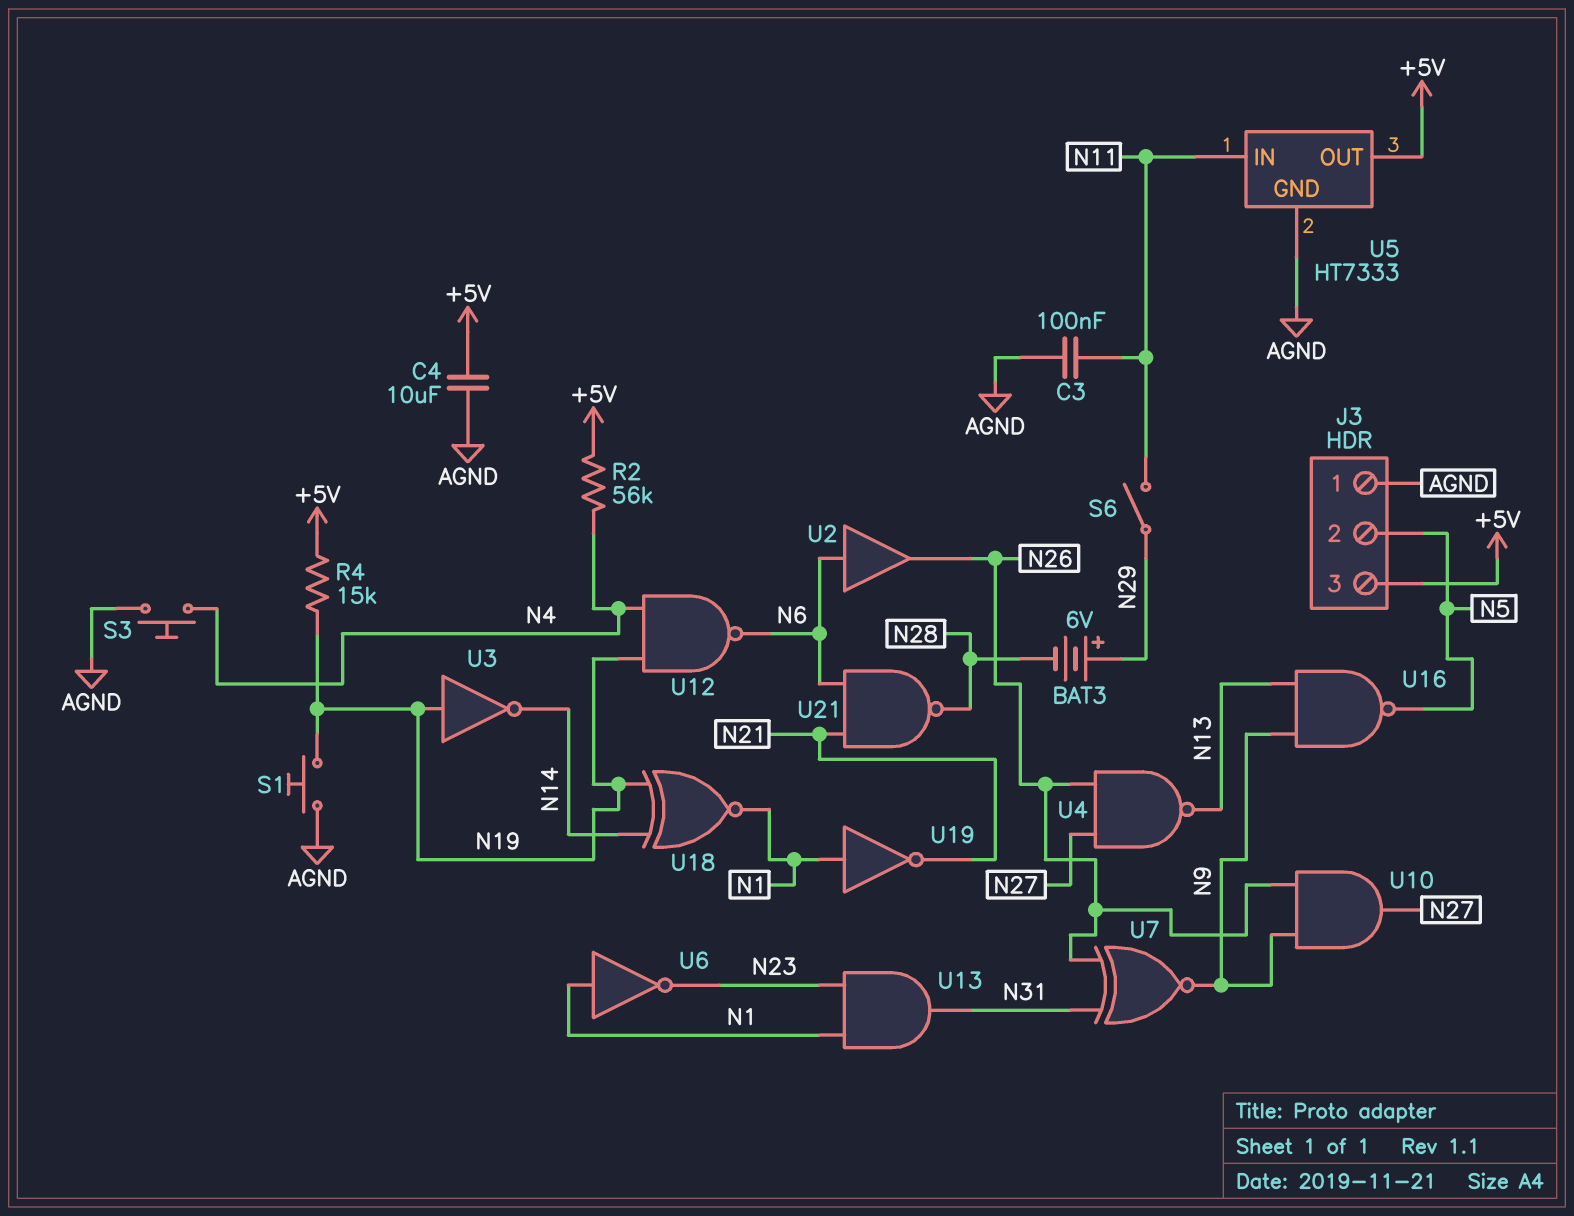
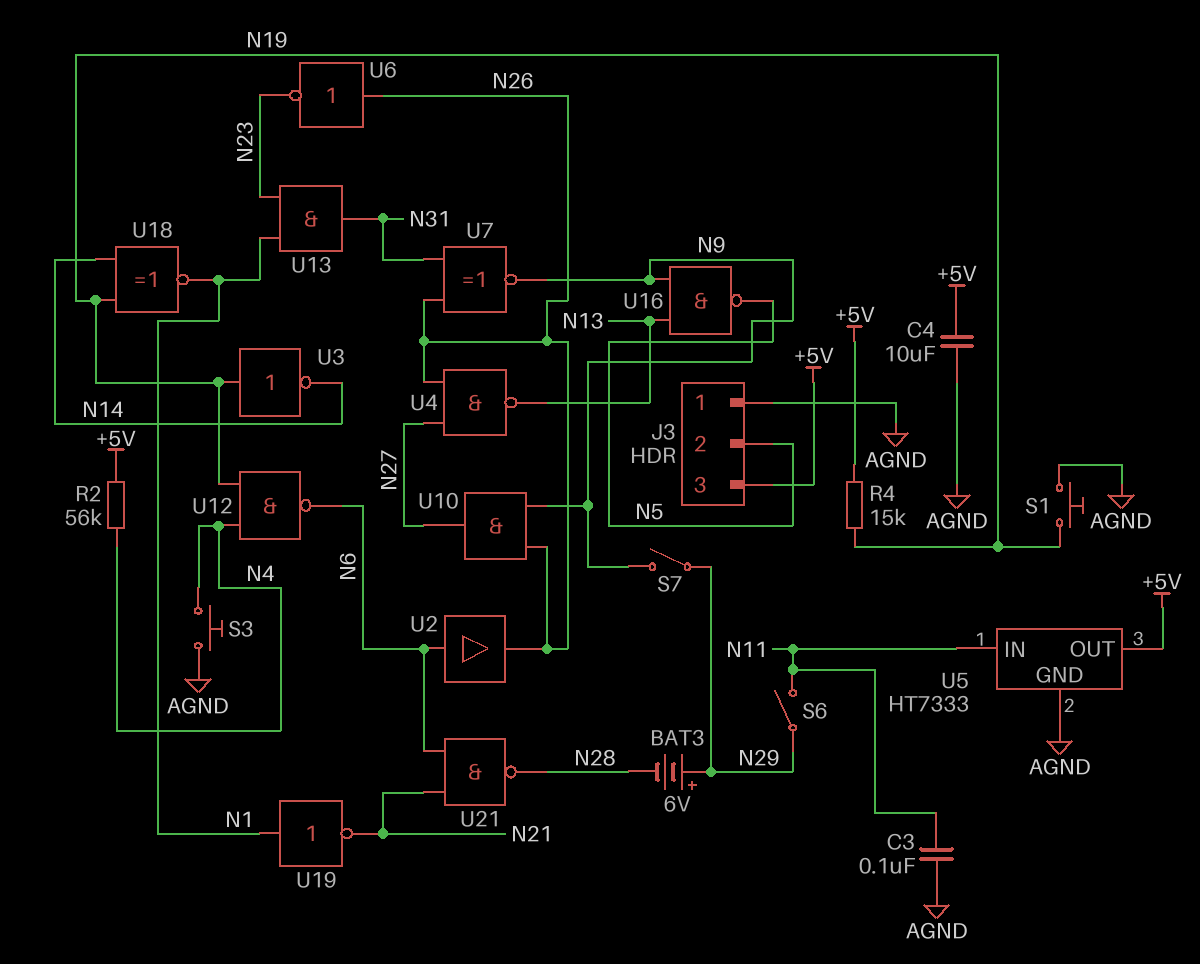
S7: none -> switch (N9, N29)
U6: NOT (in N1, out N23) -> NOT (in N26, out N23)

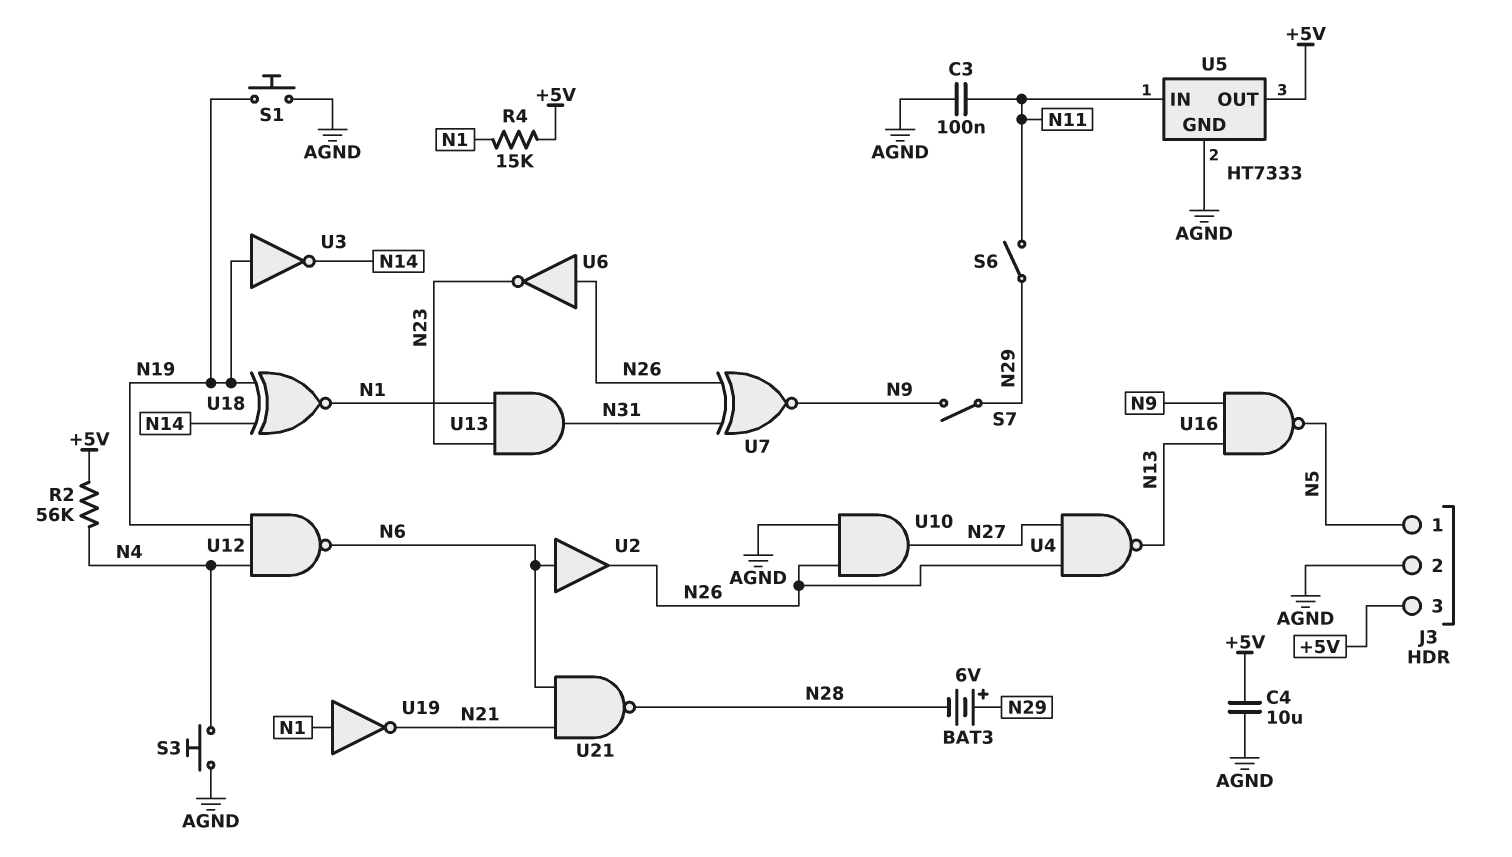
J3 pin 1: AGND -> N5
J3 pin 2: N5 -> AGND
R4: 15k (+5V, N19) -> 15k (+5V, N1)
U10: AND (in N9, in N26, out N27) -> AND (in AGND, in N26, out N27)

